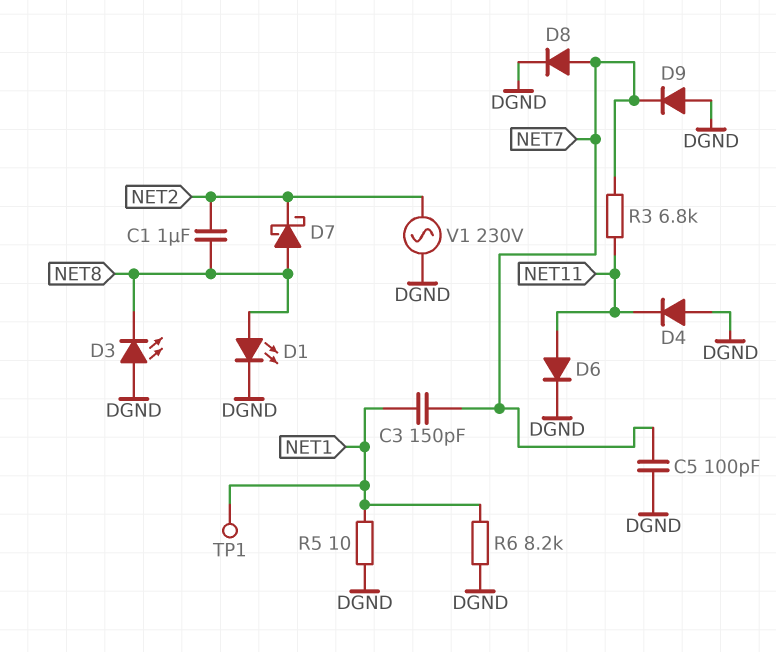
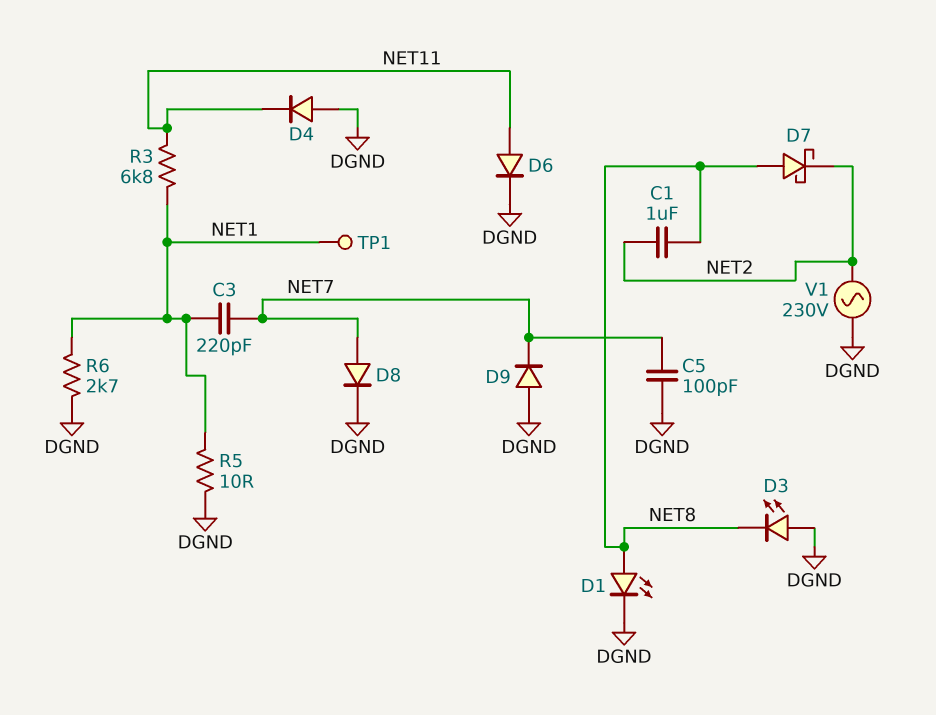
C3: 150pF (NET1, NET7) -> 220pF (NET1, NET7)
R3: 6.8k (NET7, NET11) -> 6.8k (NET1, NET11)
R6: 8.2k (DGND, NET1) -> 2.7k (DGND, NET1)

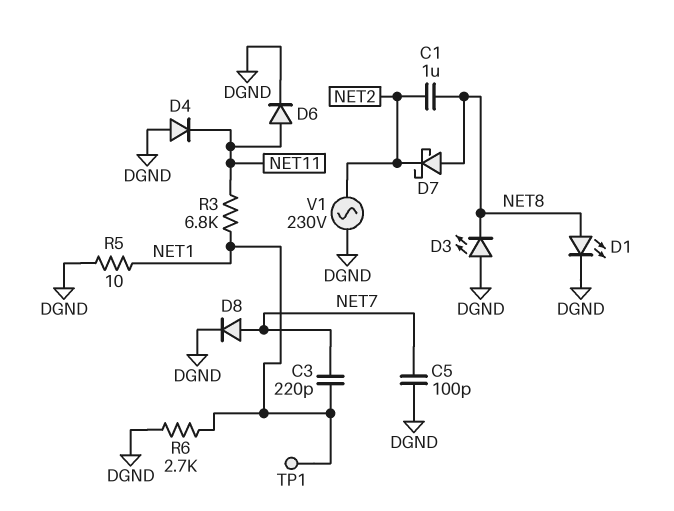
D9: diode (A DGND, K NET7) -> none

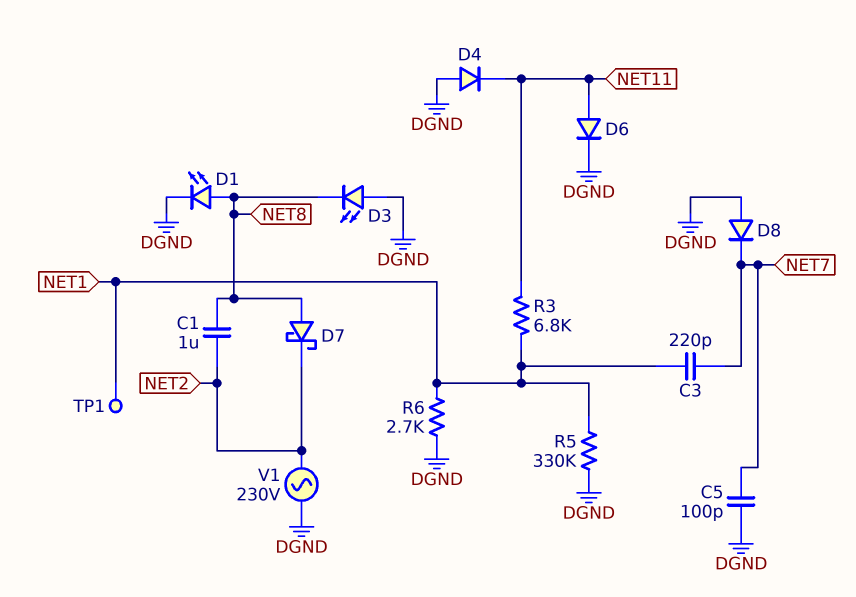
D8: diode (A NET7, K DGND) -> diode (A DGND, K NET7)
R5: 10 (DGND, NET1) -> 330k (DGND, NET1)

